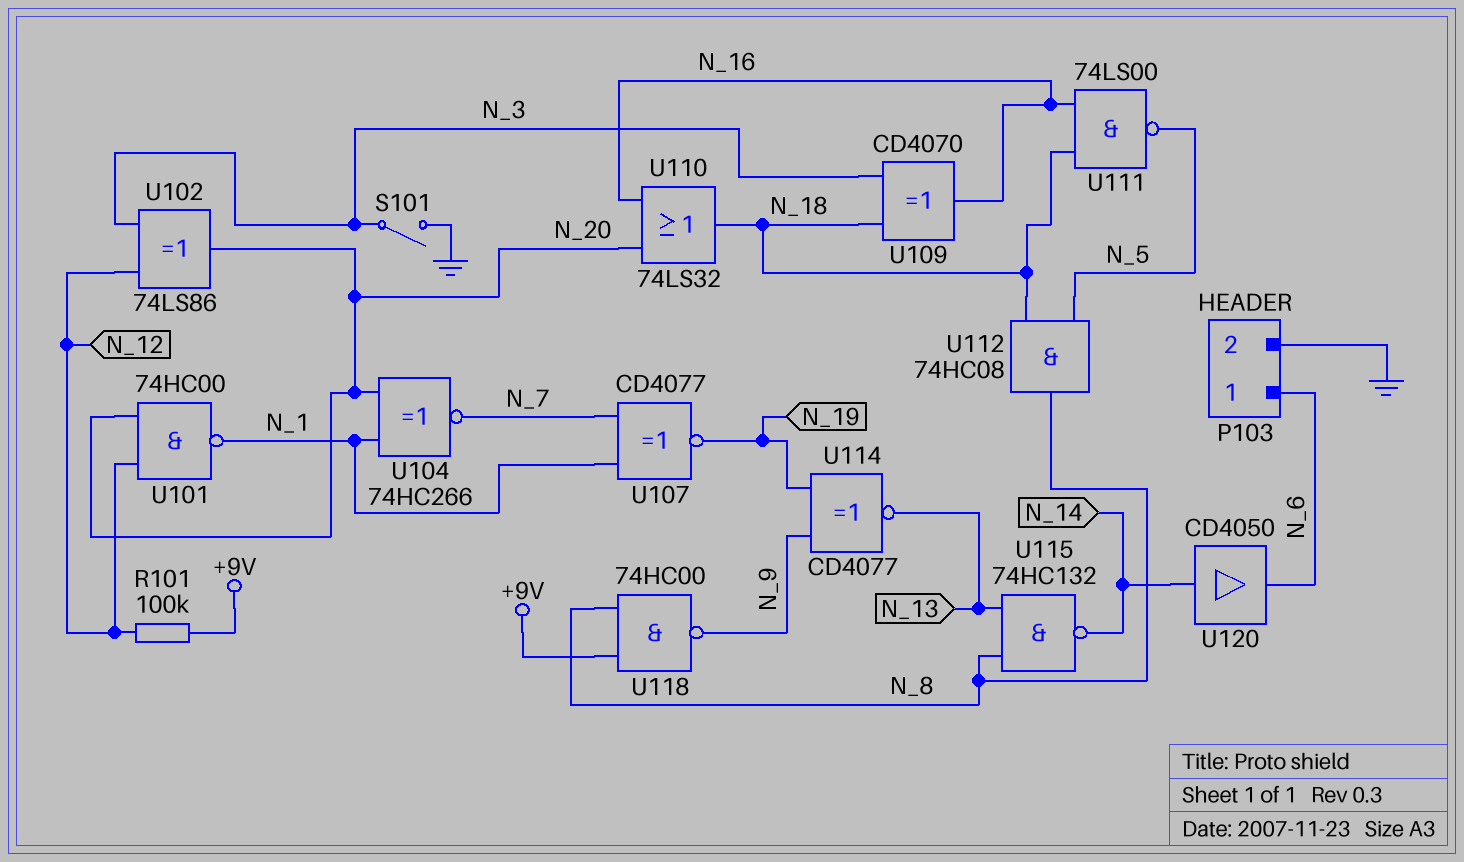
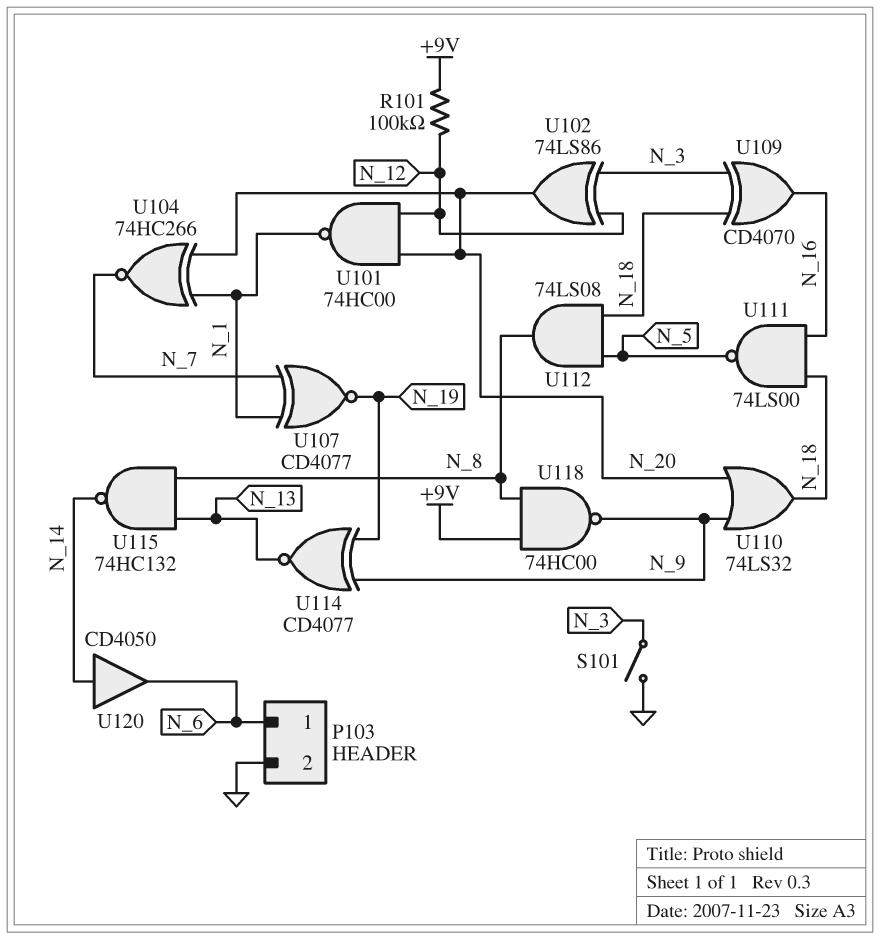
U110: OR 74LS32 (in N_16, in N_20, out N_18) -> OR 74LS32 (in N_9, in N_20, out N_18)
U112: AND 74HC08 (in N_5, in N_18, out N_8) -> AND 74LS08 (in N_5, in N_18, out N_8)

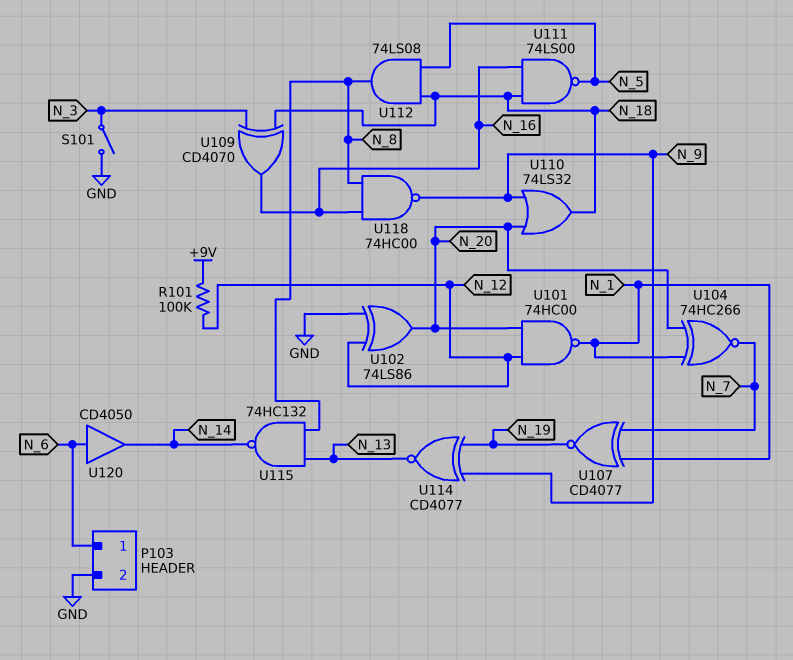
U102: XOR 74LS86 (in N_3, in N_12, out N_20) -> XOR 74LS86 (in GND, in N_12, out N_20)
U118: NAND 74HC00 (in +9V, in N_8, out N_9) -> NAND 74HC00 (in N_8, in N_16, out N_9)
U120: buffer CD4050 (in N_14, out N_6) -> buffer CD4050 (in N_6, out N_14)

